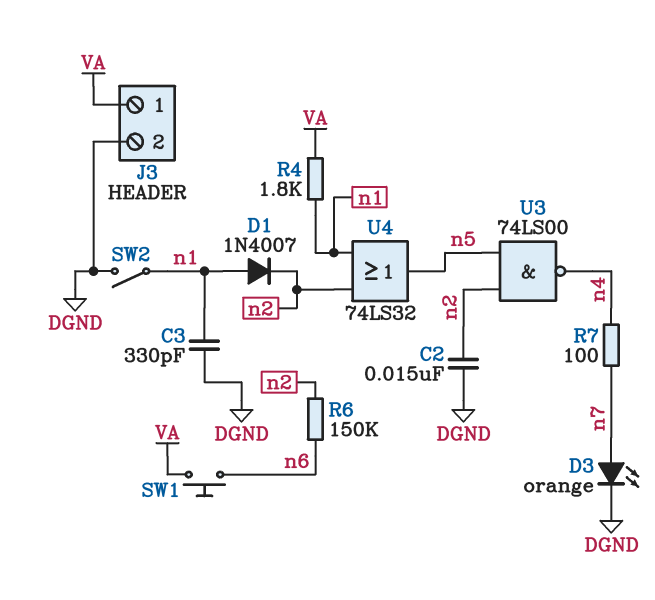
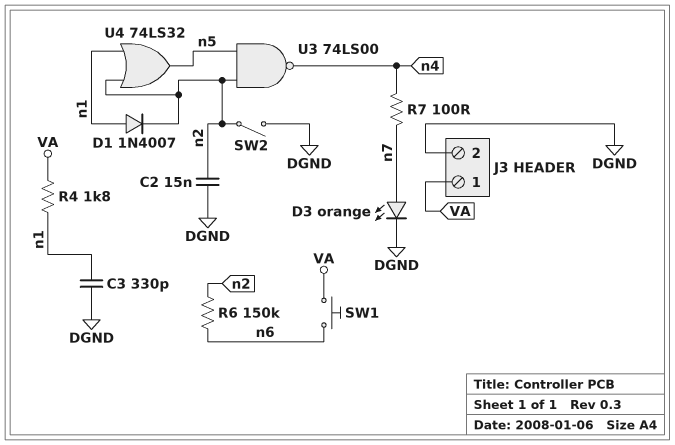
SW2: switch (DGND, n1) -> switch (DGND, n2)

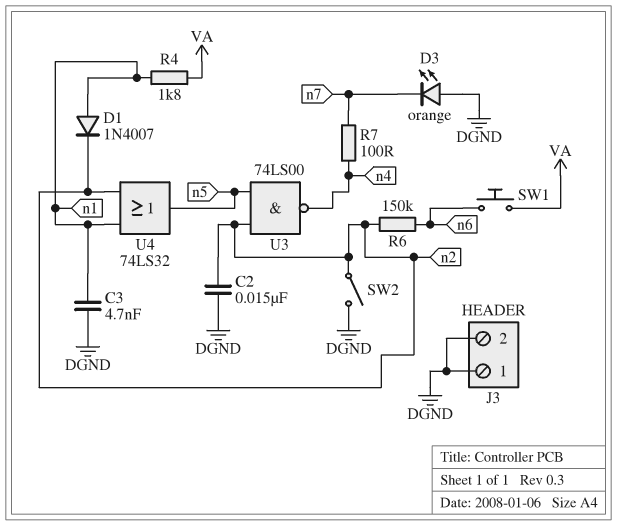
C3: 330pF (DGND, n1) -> 4.7nF (DGND, n1)
D3: LED orange (A n7, K DGND) -> LED orange (A DGND, K n7)
J3 pin 1: VA -> DGND

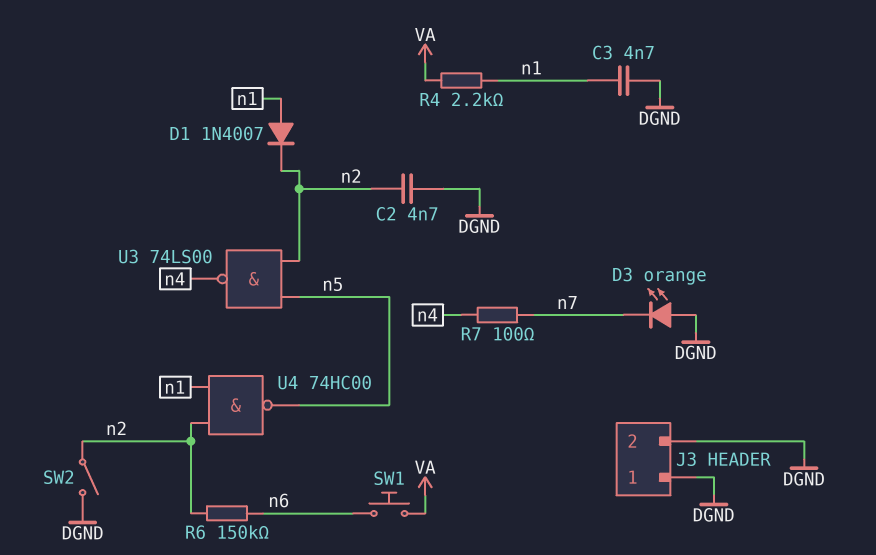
C2: 15nF (DGND, n2) -> 4.7nF (DGND, n2)
R4: 1.8k (VA, n1) -> 2.2k (VA, n1)
U4: OR 74LS32 (in n1, in n2, out n5) -> NAND 74HC00 (in n1, in n2, out n5)

